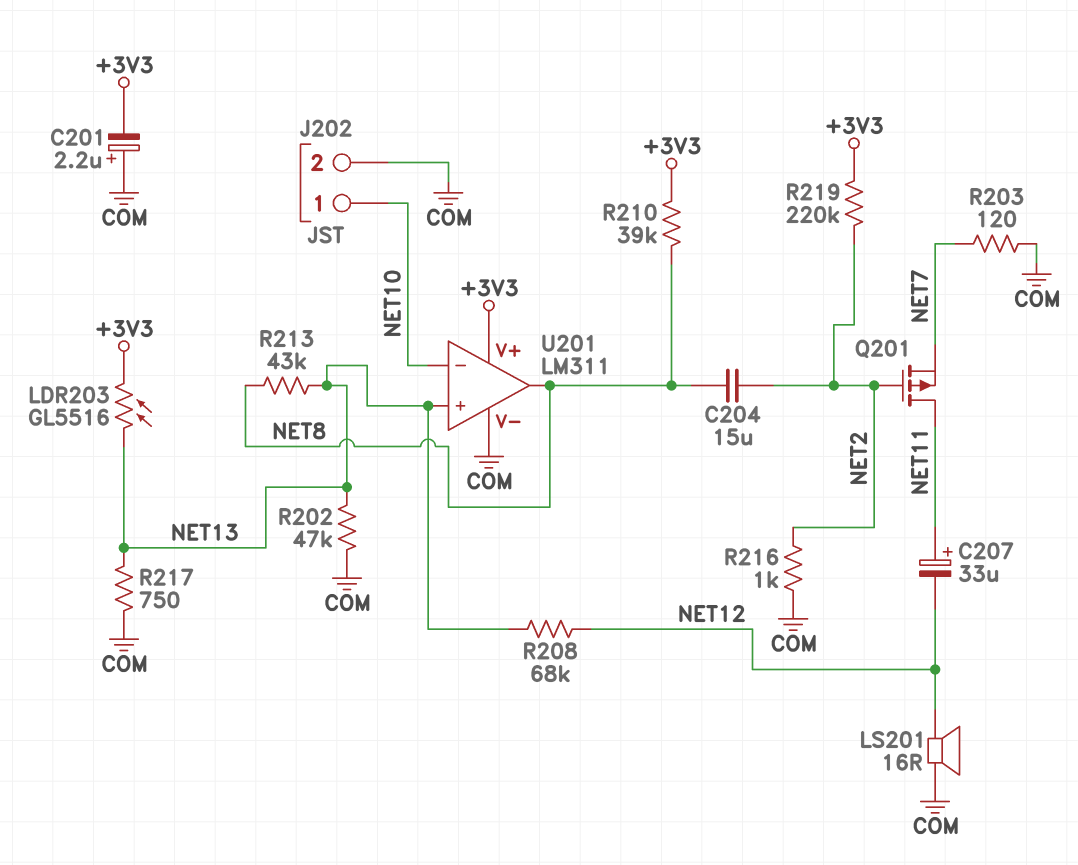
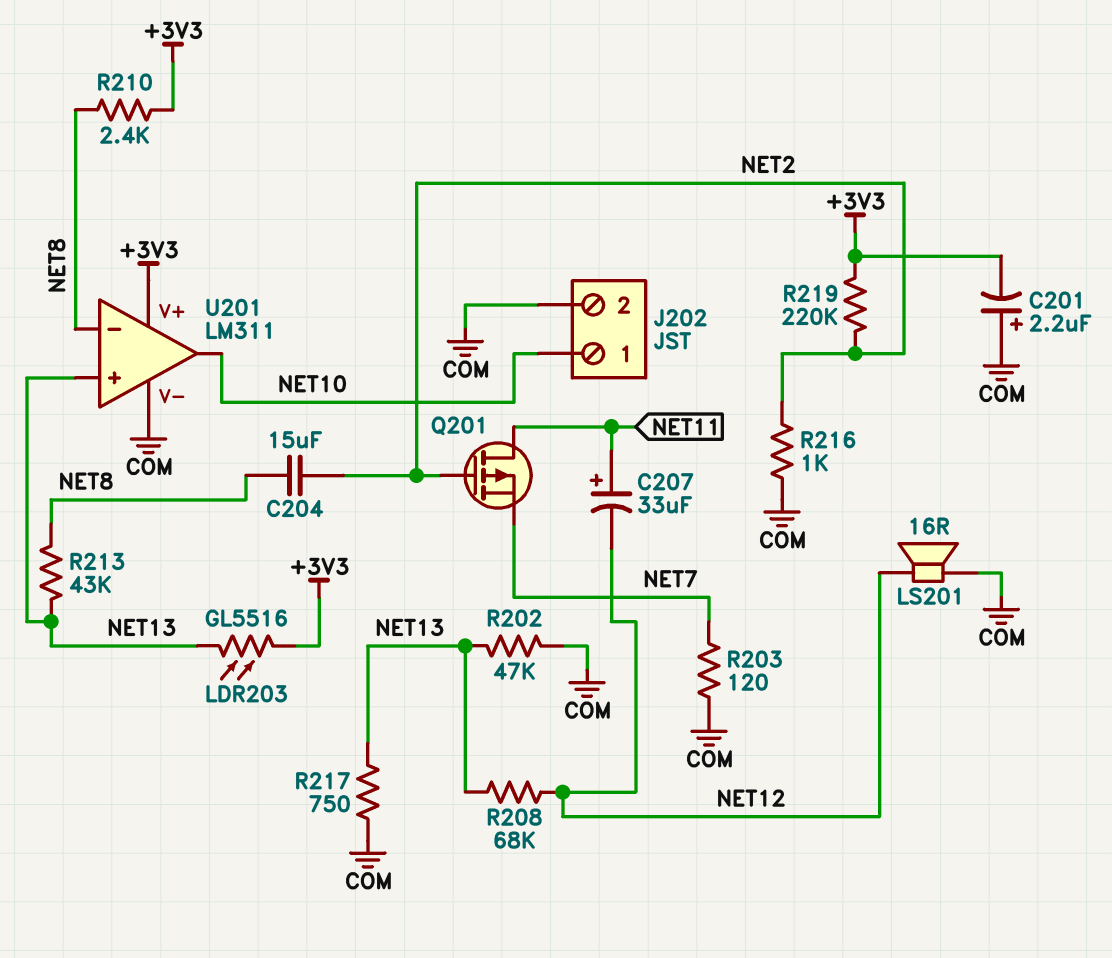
R210: 39k (+3V3, NET8) -> 2.4k (+3V3, NET8)
U201 pin in-: NET10 -> NET8
U201 pin out: NET8 -> NET10

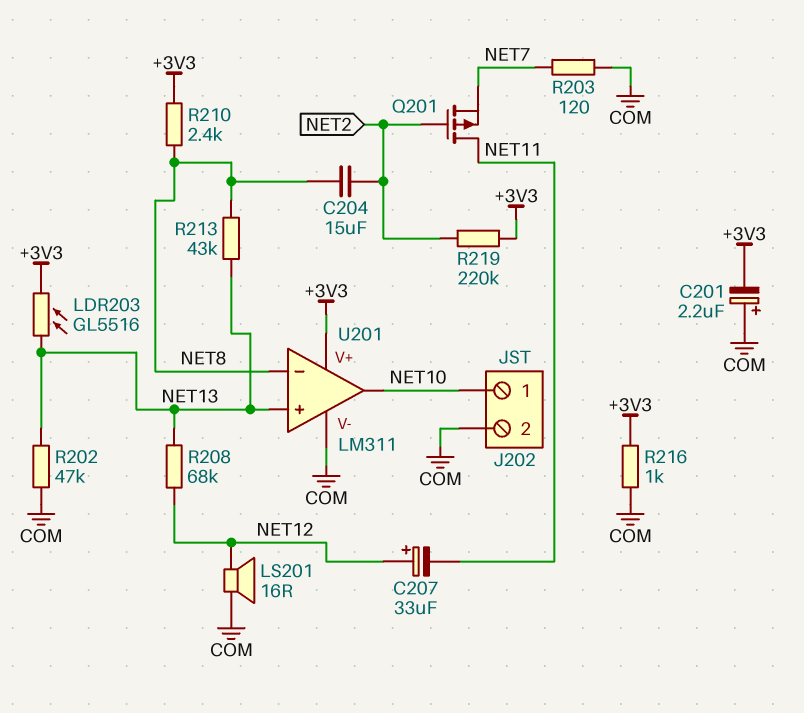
C207: 33uF (plus NET11, minus NET12) -> 33uF (plus NET12, minus NET11)
R216: 1k (COM, NET2) -> 1k (+3V3, COM)
R217: 750 (COM, NET13) -> none

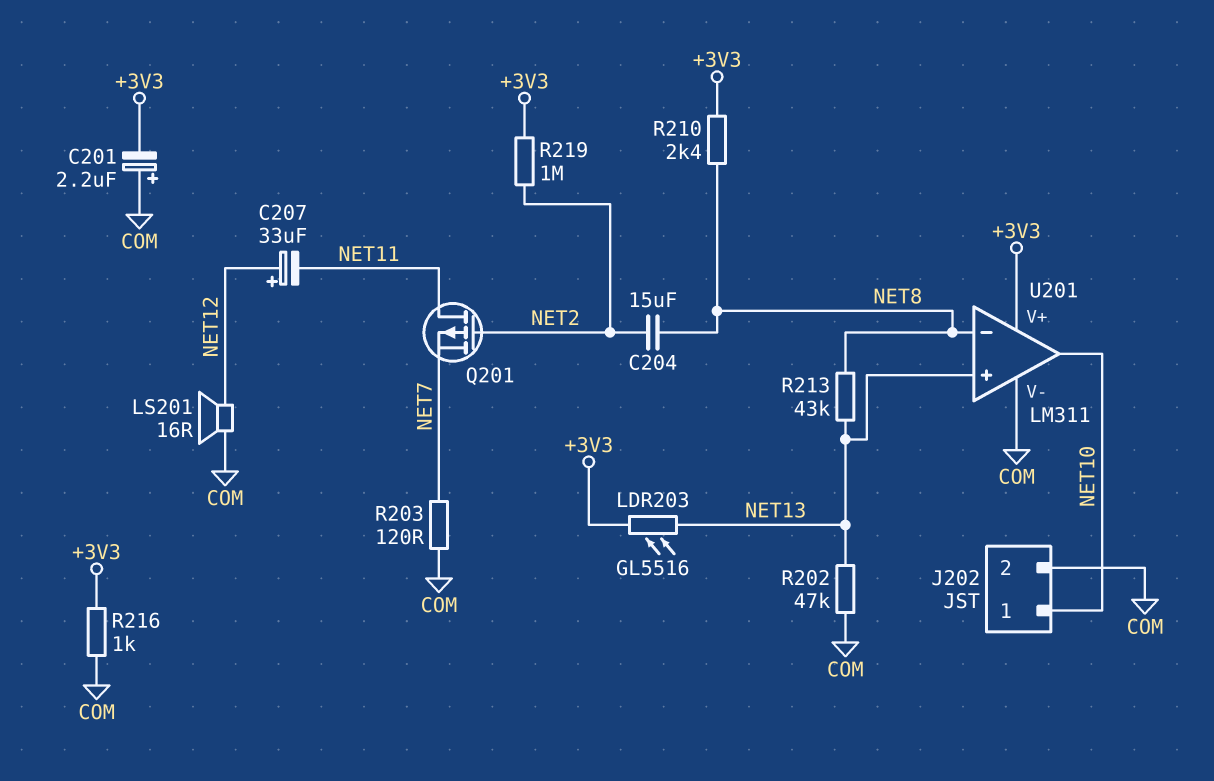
R208: 68k (NET12, NET13) -> none
R219: 220k (+3V3, NET2) -> 1M (+3V3, NET2)

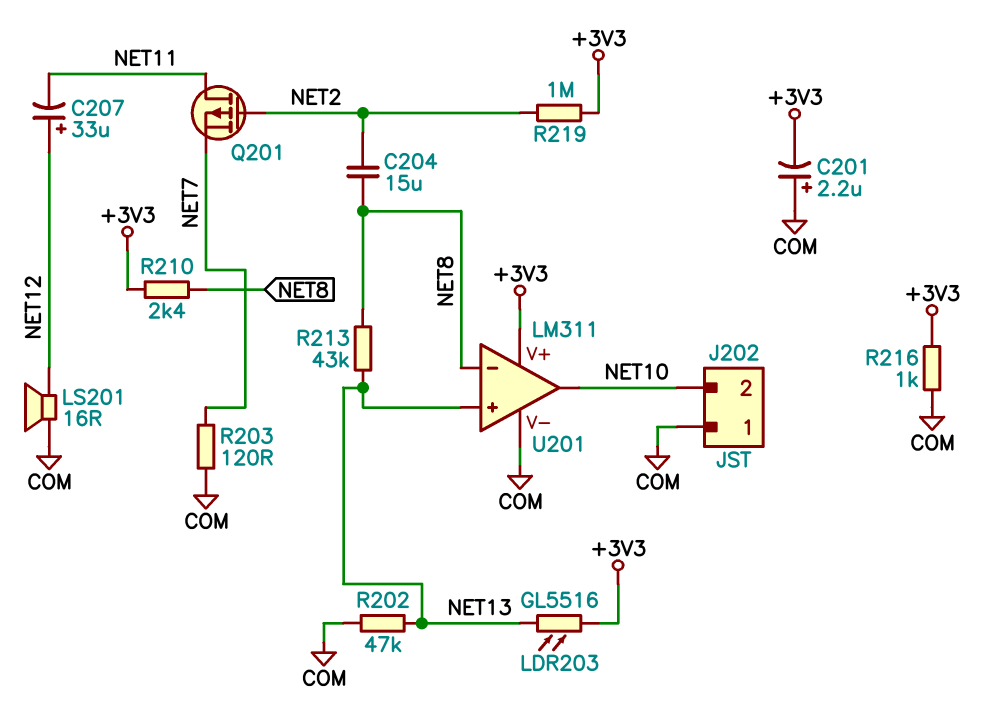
J202 pin 1: NET10 -> COM
J202 pin 2: COM -> NET10

